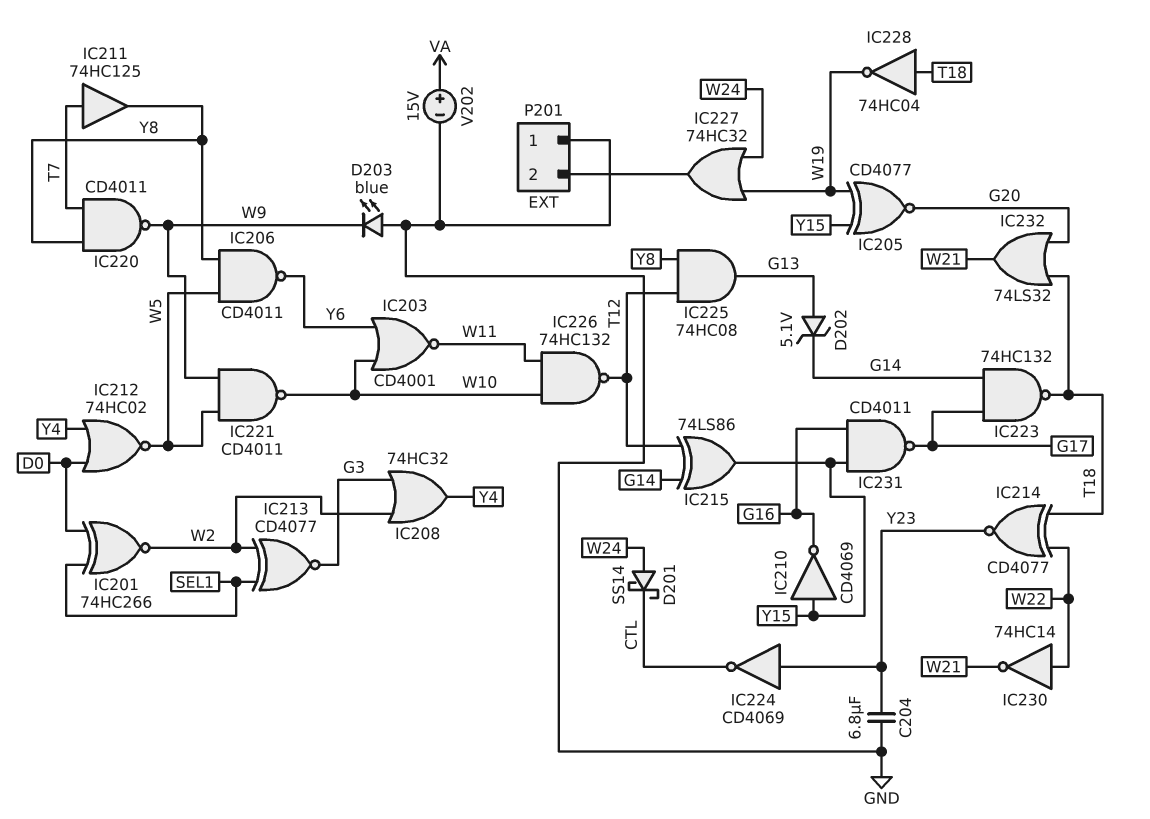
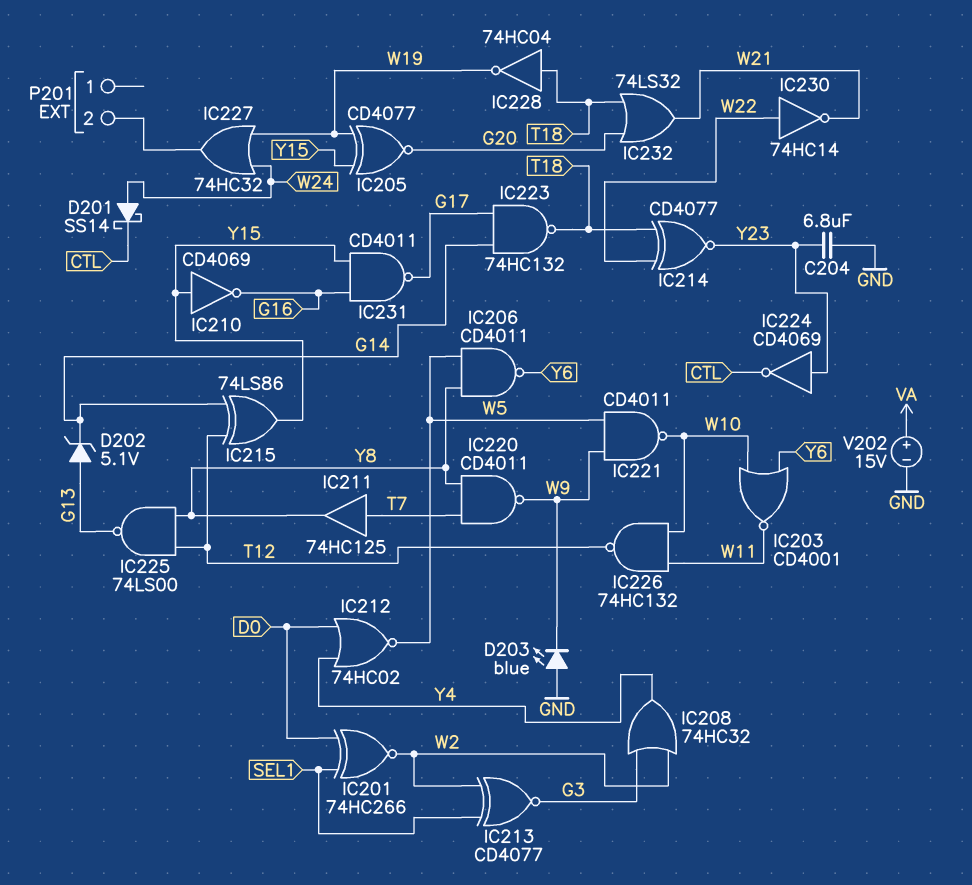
IC225: AND 74HC08 (in T12, in Y8, out G13) -> NAND 74LS00 (in T12, in Y8, out G13)
P201 pin 1: GND -> none

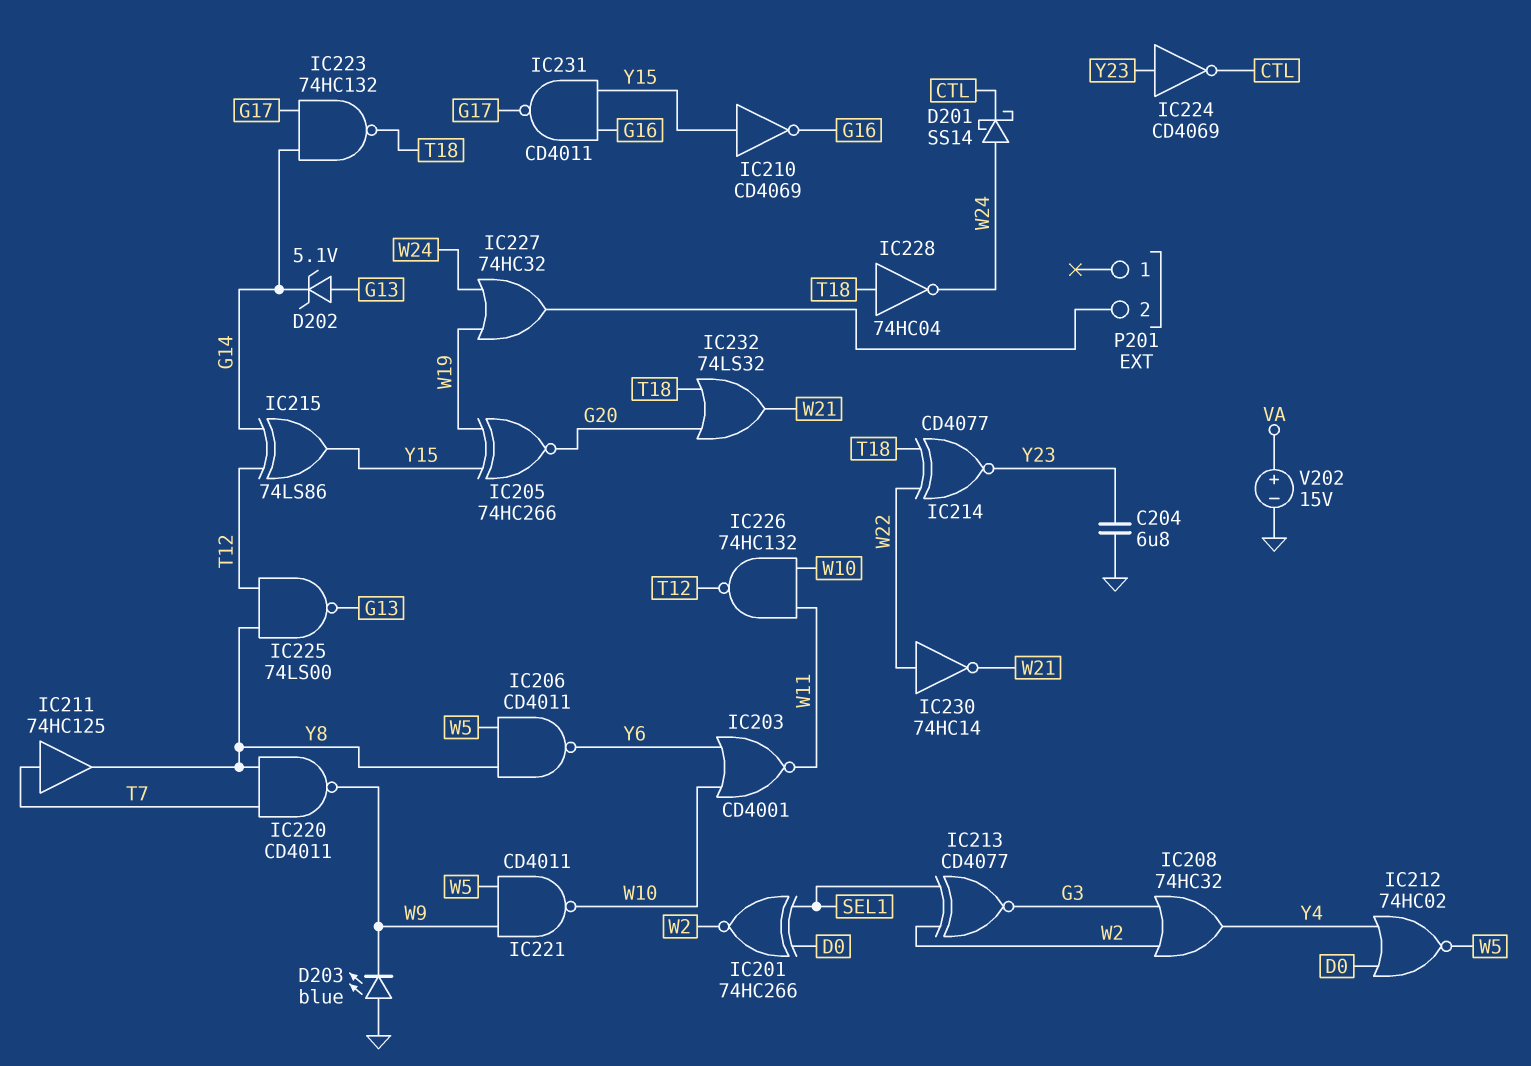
IC205: XNOR CD4077 (in W19, in Y15, out G20) -> XNOR 74HC266 (in W19, in Y15, out G20)
IC228: NOT 74HC04 (in T18, out W19) -> NOT 74HC04 (in T18, out W24)

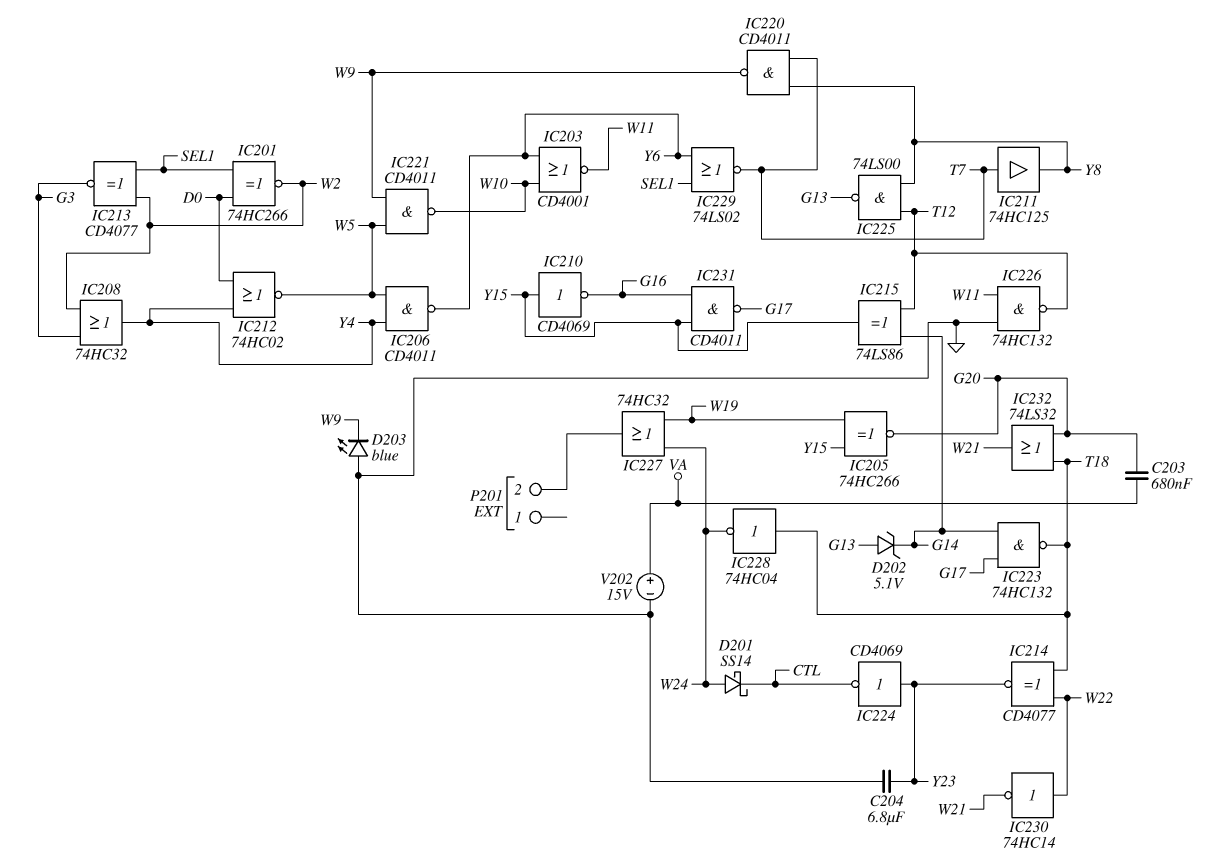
C203: none -> 680nF (G20, VA)
IC206: NAND CD4011 (in W5, in Y8, out Y6) -> NAND CD4011 (in W5, in Y4, out Y6)
IC226: NAND 74HC132 (in W10, in W11, out T12) -> NAND 74HC132 (in GND, in W11, out T12)
IC229: none -> NOR 74LS02 (in SEL1, in Y6, out T7)

